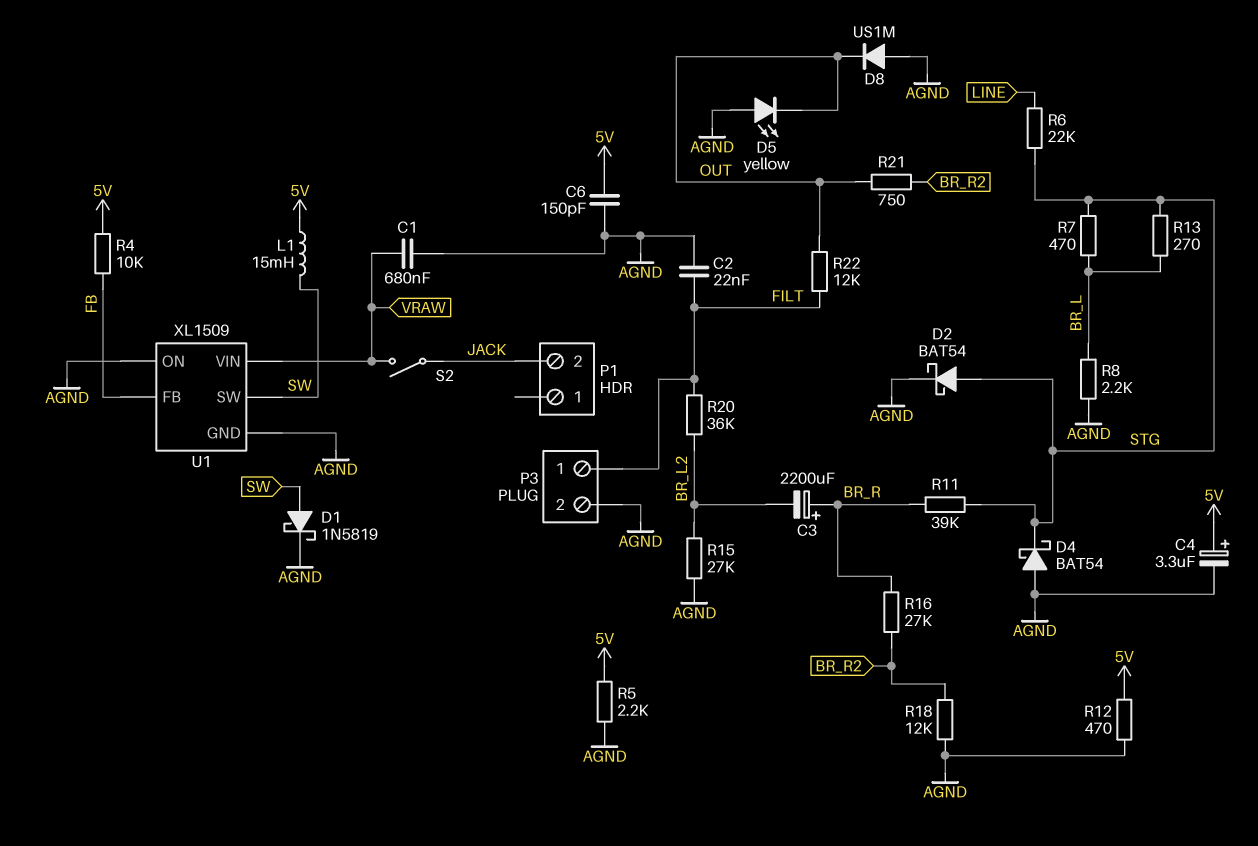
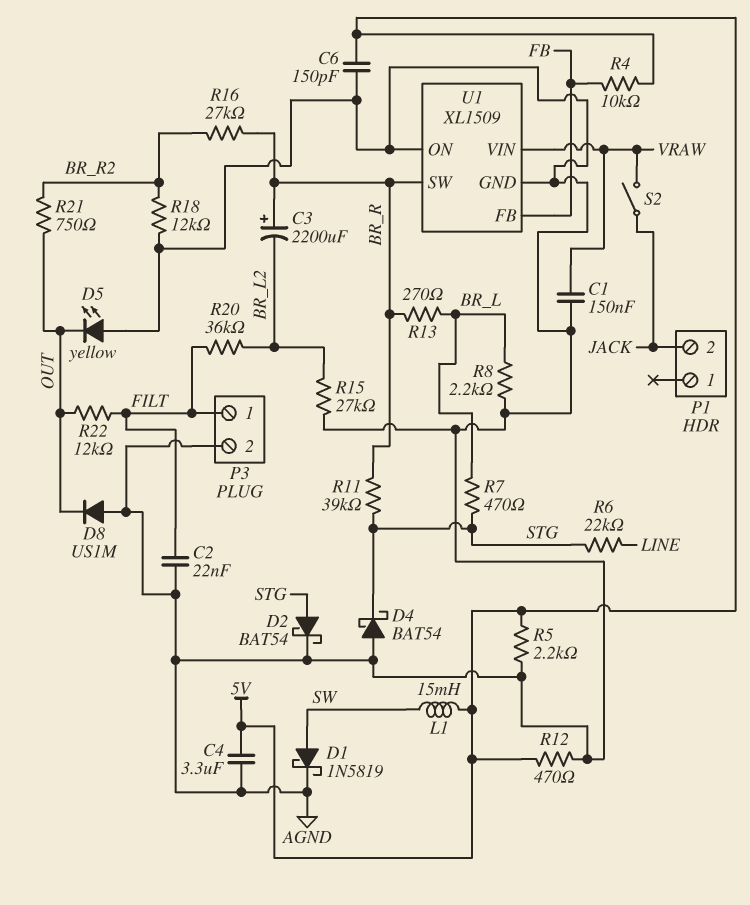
C1: 680nF (AGND, VRAW) -> 150nF (AGND, VRAW)
C4: 3.3uF (plus 5V, minus AGND) -> 3.3uF (5V, AGND)
R13: 270 (BR_L, STG) -> 270 (BR_L, BR_R)
U1 pin SW: SW -> BR_R

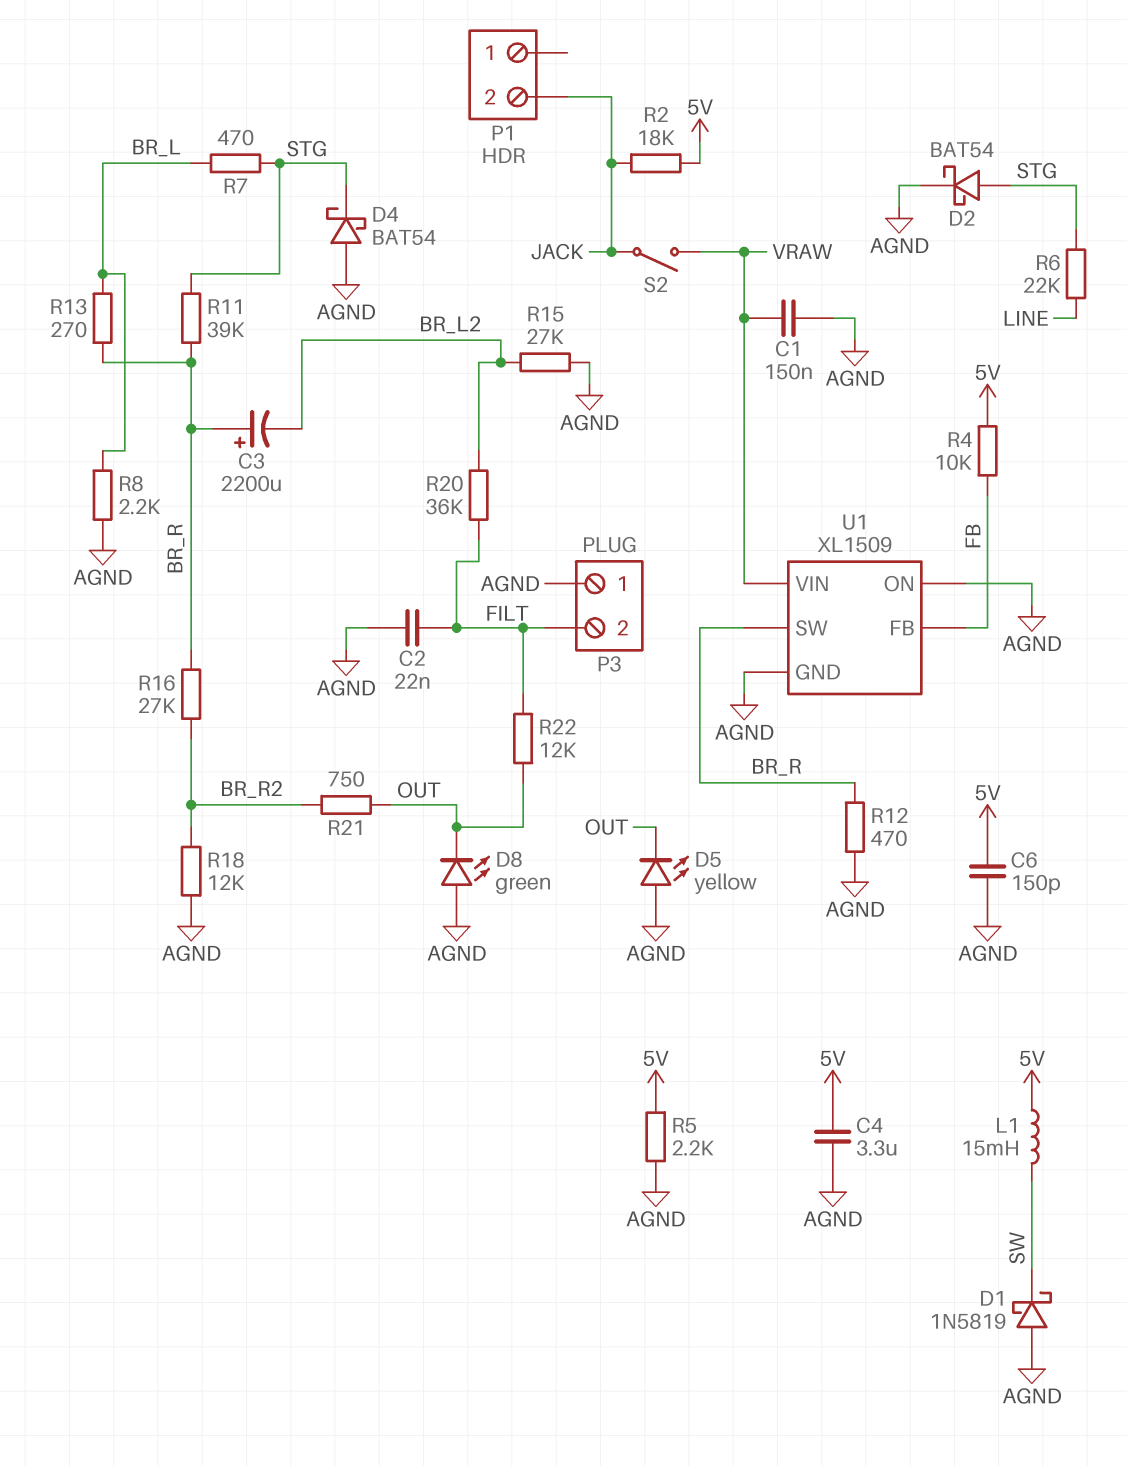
D1: schottky 1N5819 (A SW, K AGND) -> schottky 1N5819 (A AGND, K SW)
D8: diode US1M (A AGND, K OUT) -> LED green (A AGND, K OUT)
P3 pin 1: FILT -> AGND
P3 pin 2: AGND -> FILT
R2: none -> 18k (5V, JACK)
R12: 470 (5V, AGND) -> 470 (AGND, BR_R)

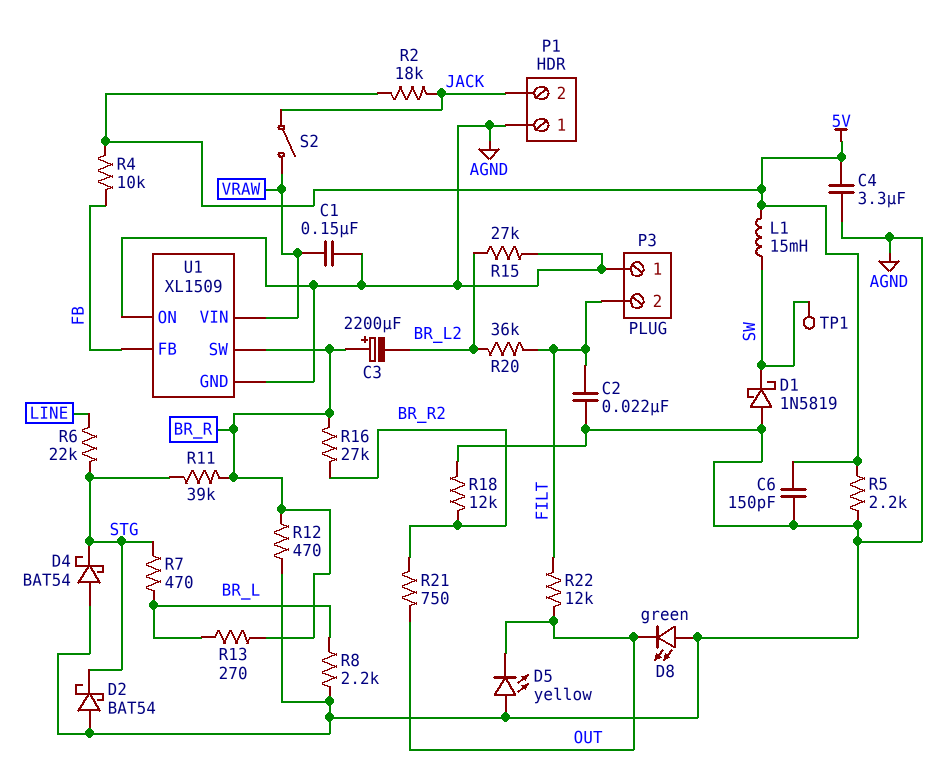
D2: schottky BAT54 (A STG, K AGND) -> schottky BAT54 (A AGND, K STG)
P1 pin 1: none -> AGND
TP1: none -> test point (SW)

